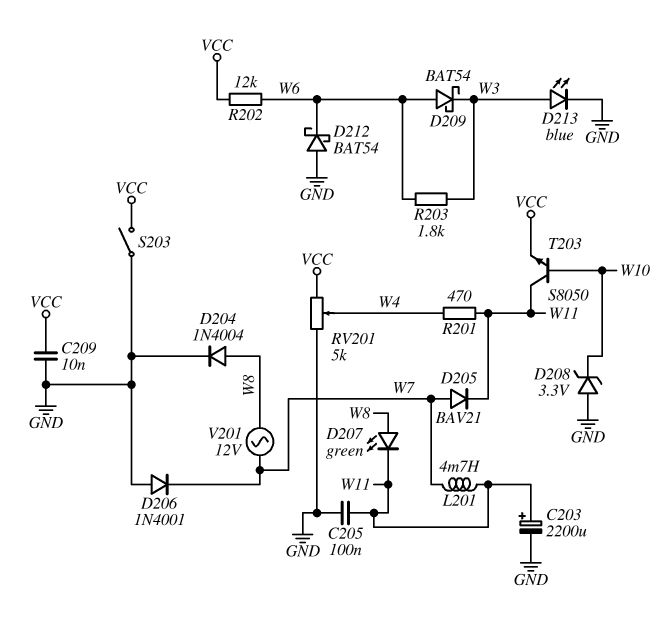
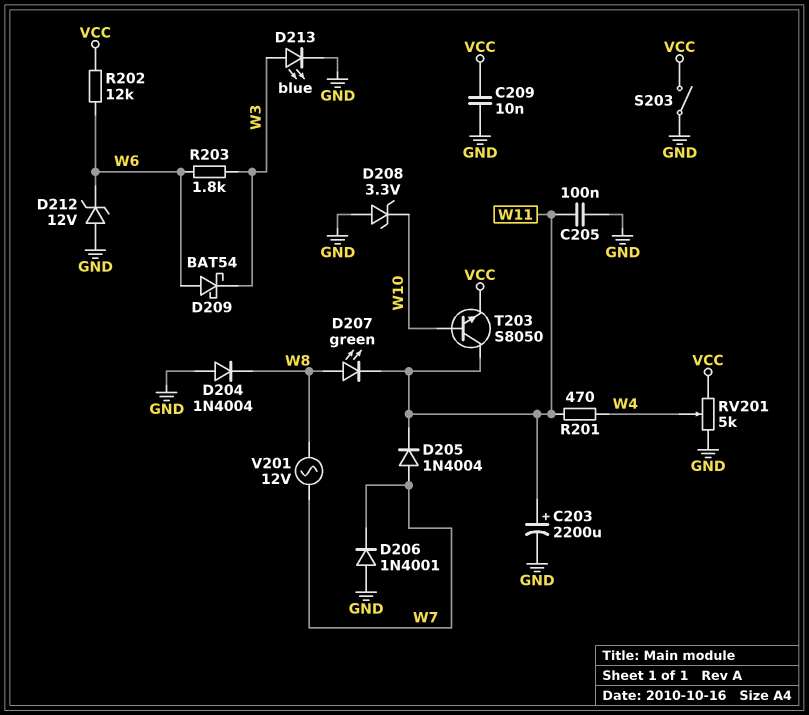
D204: diode 1N4004 (A W8, K GND) -> diode 1N4004 (A GND, K W8)
D205: diode BAV21 (A W7, K W11) -> diode 1N4004 (A W7, K W11)
D212: schottky BAT54 (A GND, K W6) -> zener 12V (A GND, K W6)
L201: 4.7mH (W7, W11) -> none

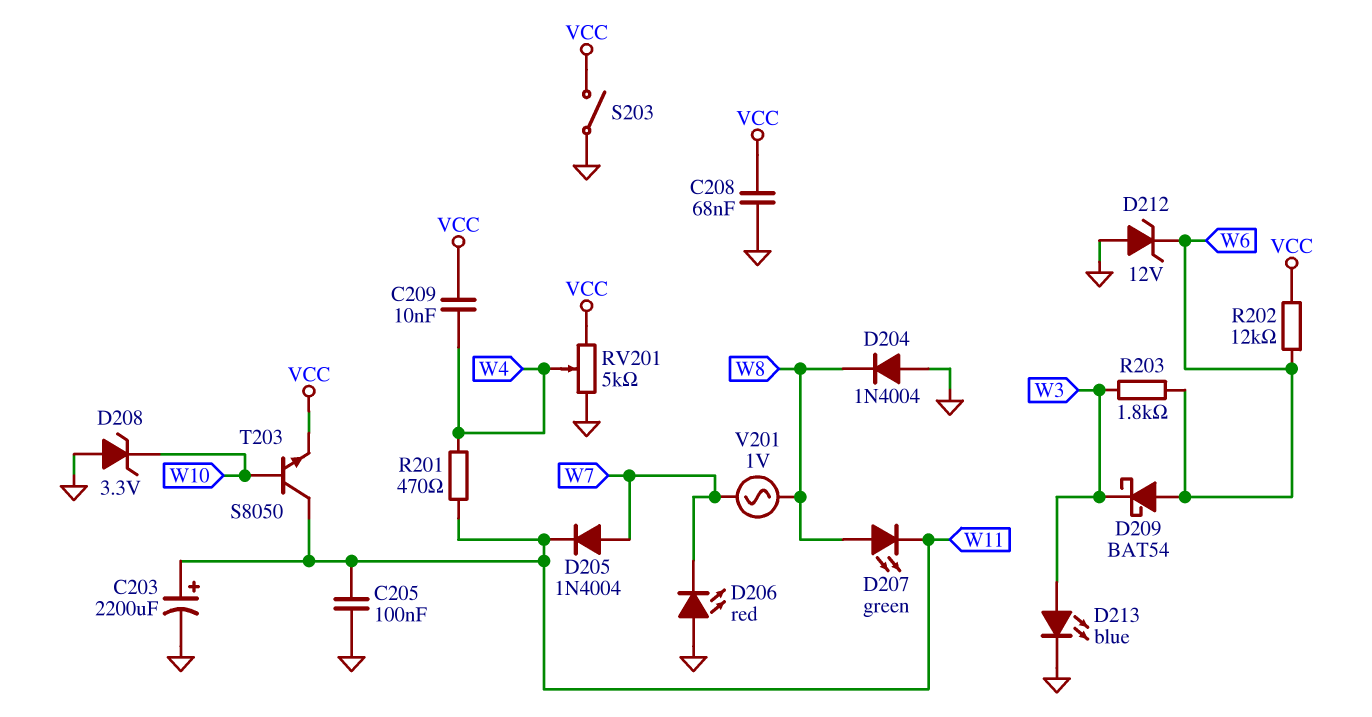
C208: none -> 68nF (GND, VCC)
C209: 10nF (GND, VCC) -> 10nF (VCC, W4)
D206: diode 1N4001 (A GND, K W7) -> LED red (A GND, K W7)
V201: AC 12V (W7, W8) -> AC 1V (W7, W8)

